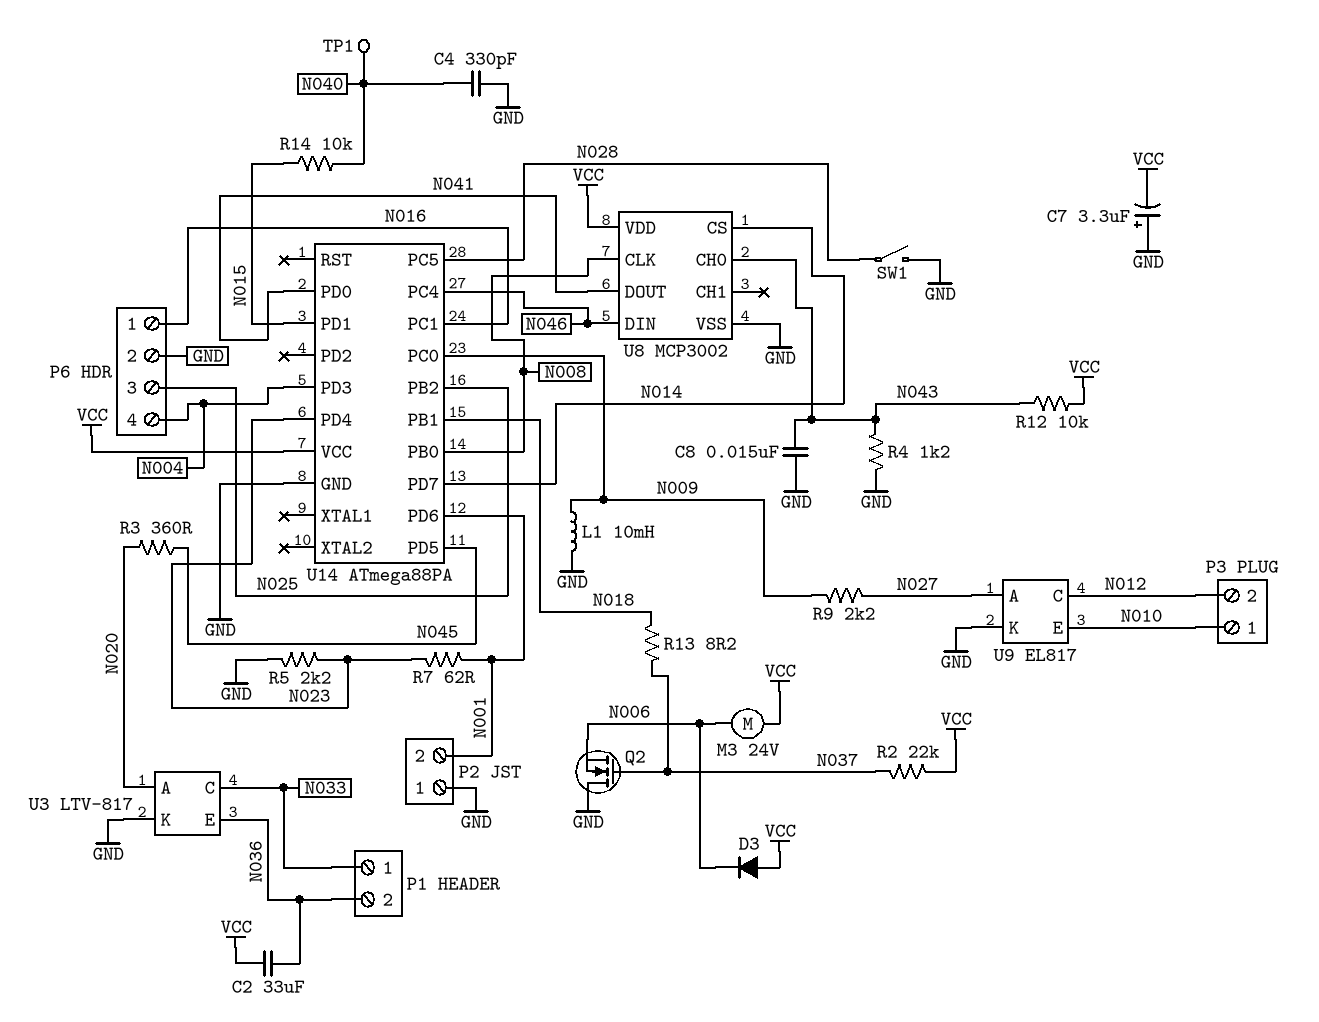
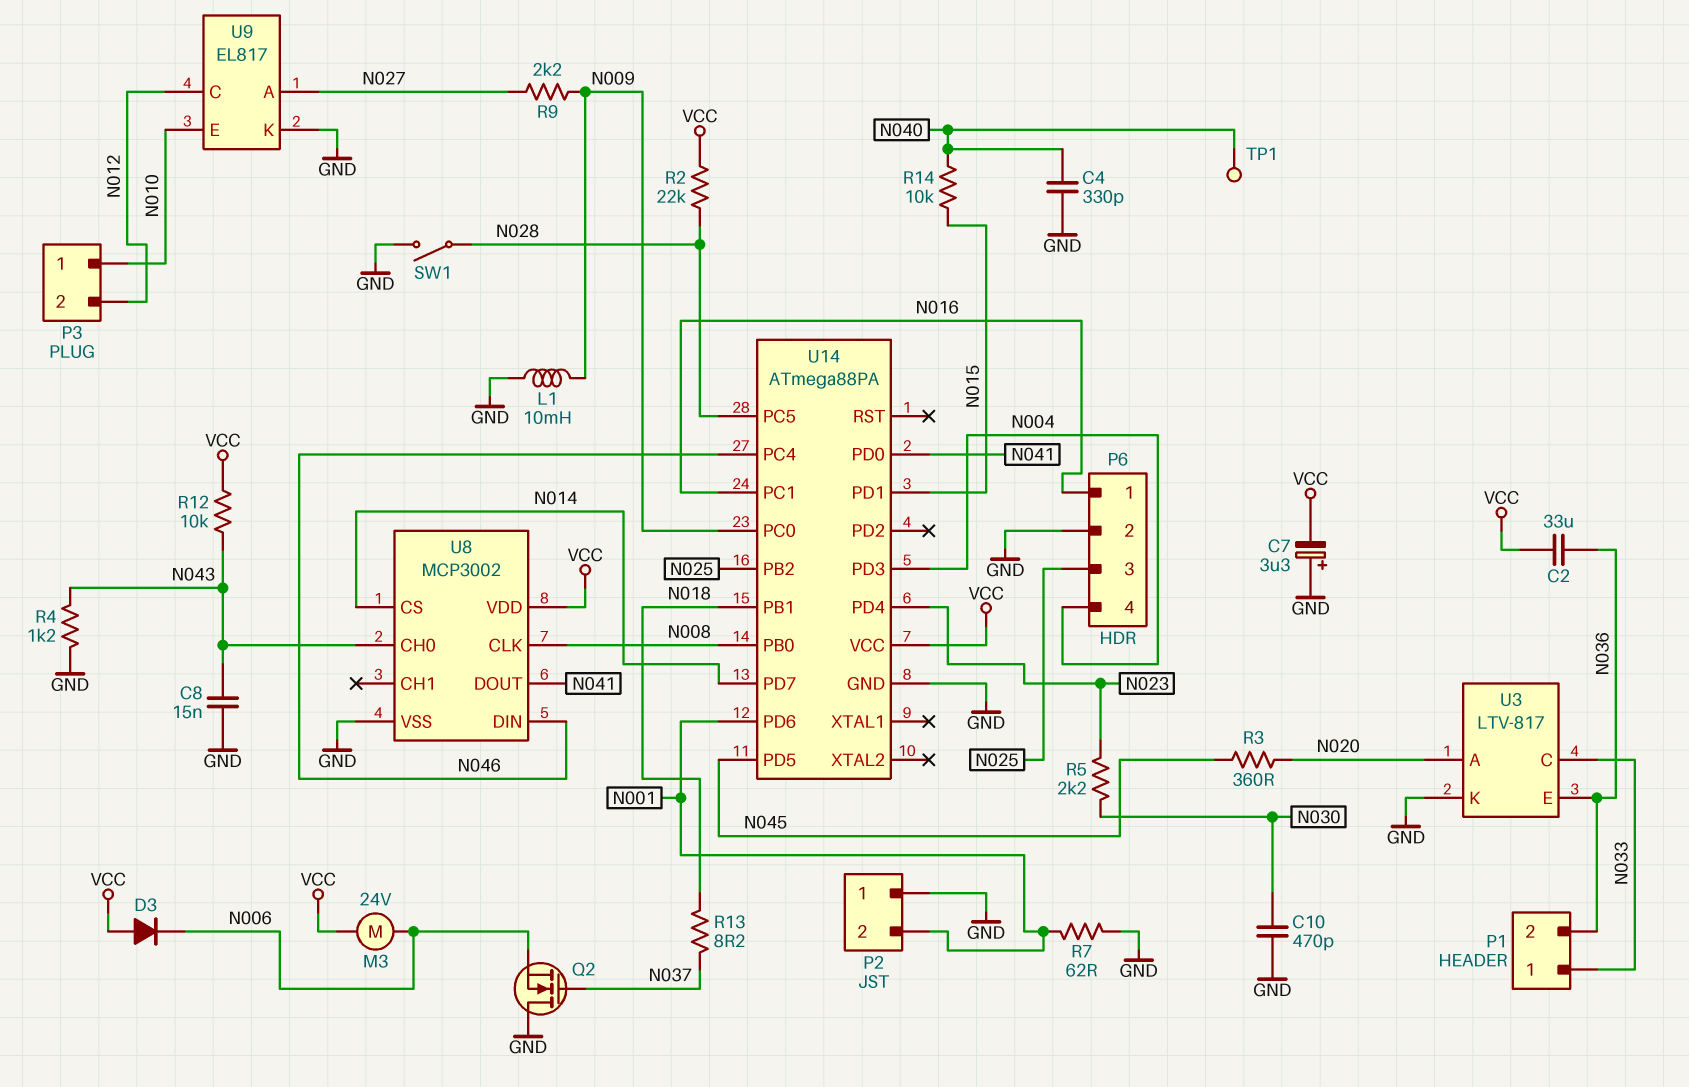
C10: none -> 470pF (GND, N030)
R2: 22k (N037, VCC) -> 22k (N028, VCC)
R5: 2.2k (GND, N023) -> 2.2k (N023, N030)
R7: 62 (N001, N023) -> 62 (GND, N001)

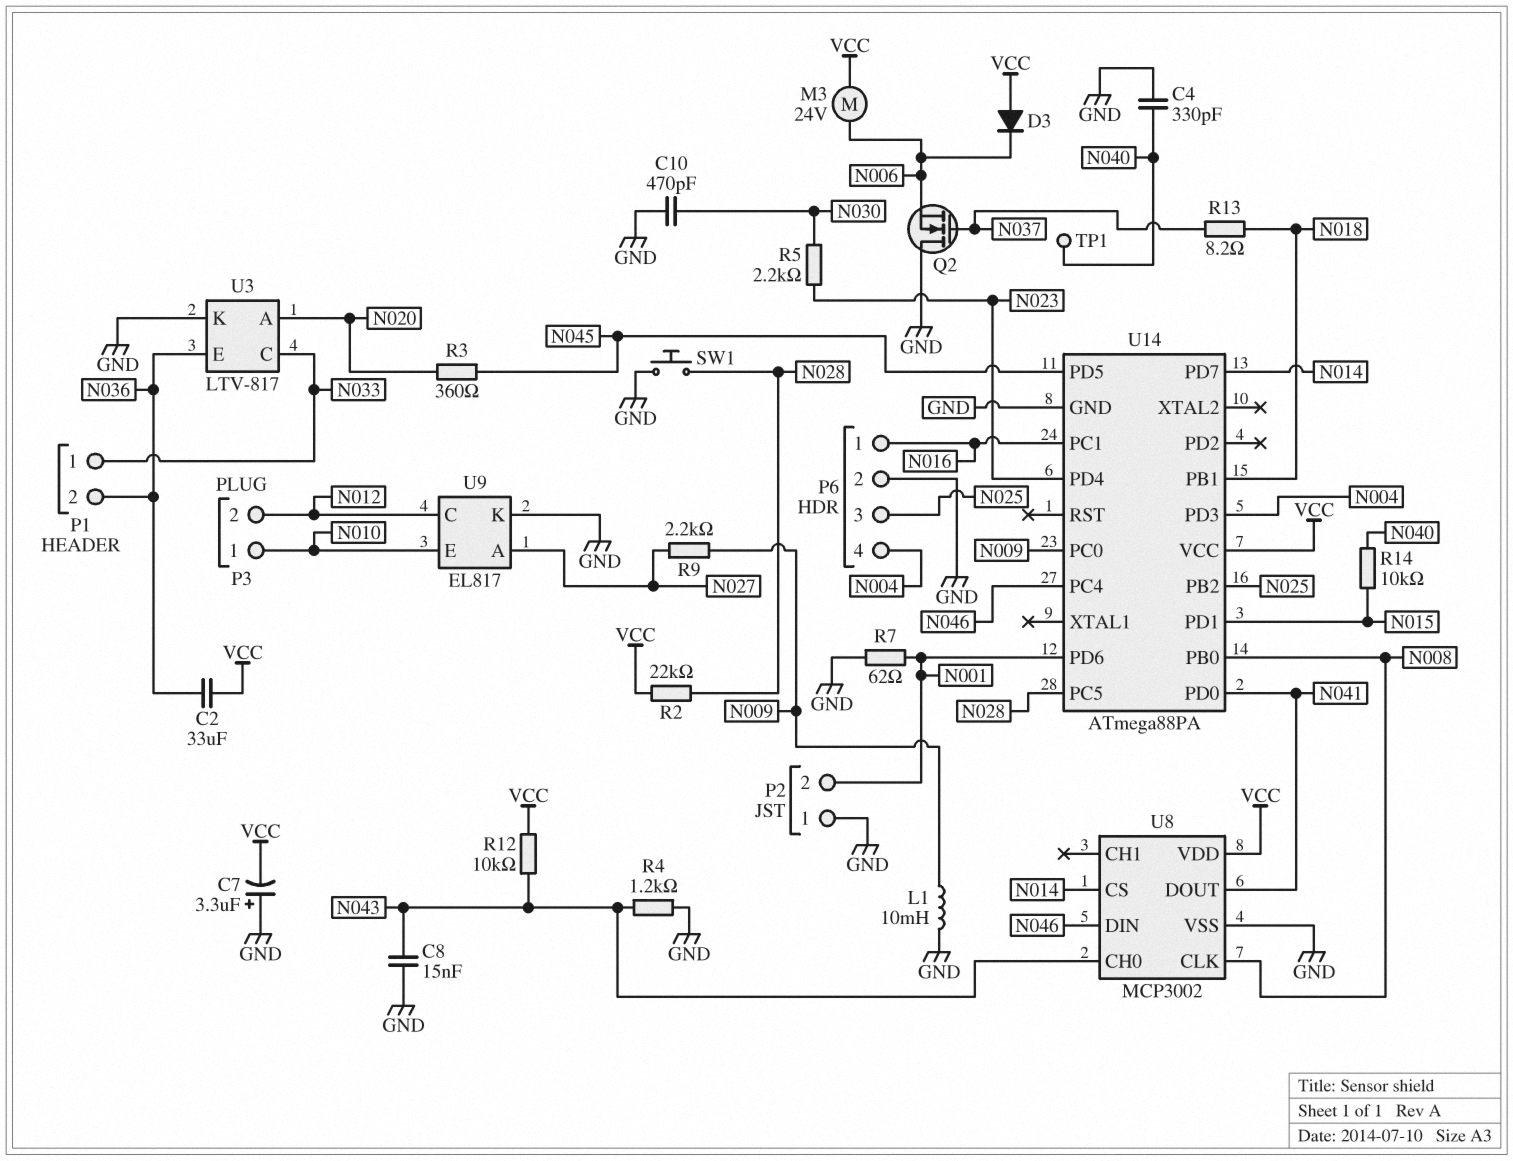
SW1: switch (GND, N028) -> button (GND, N028)

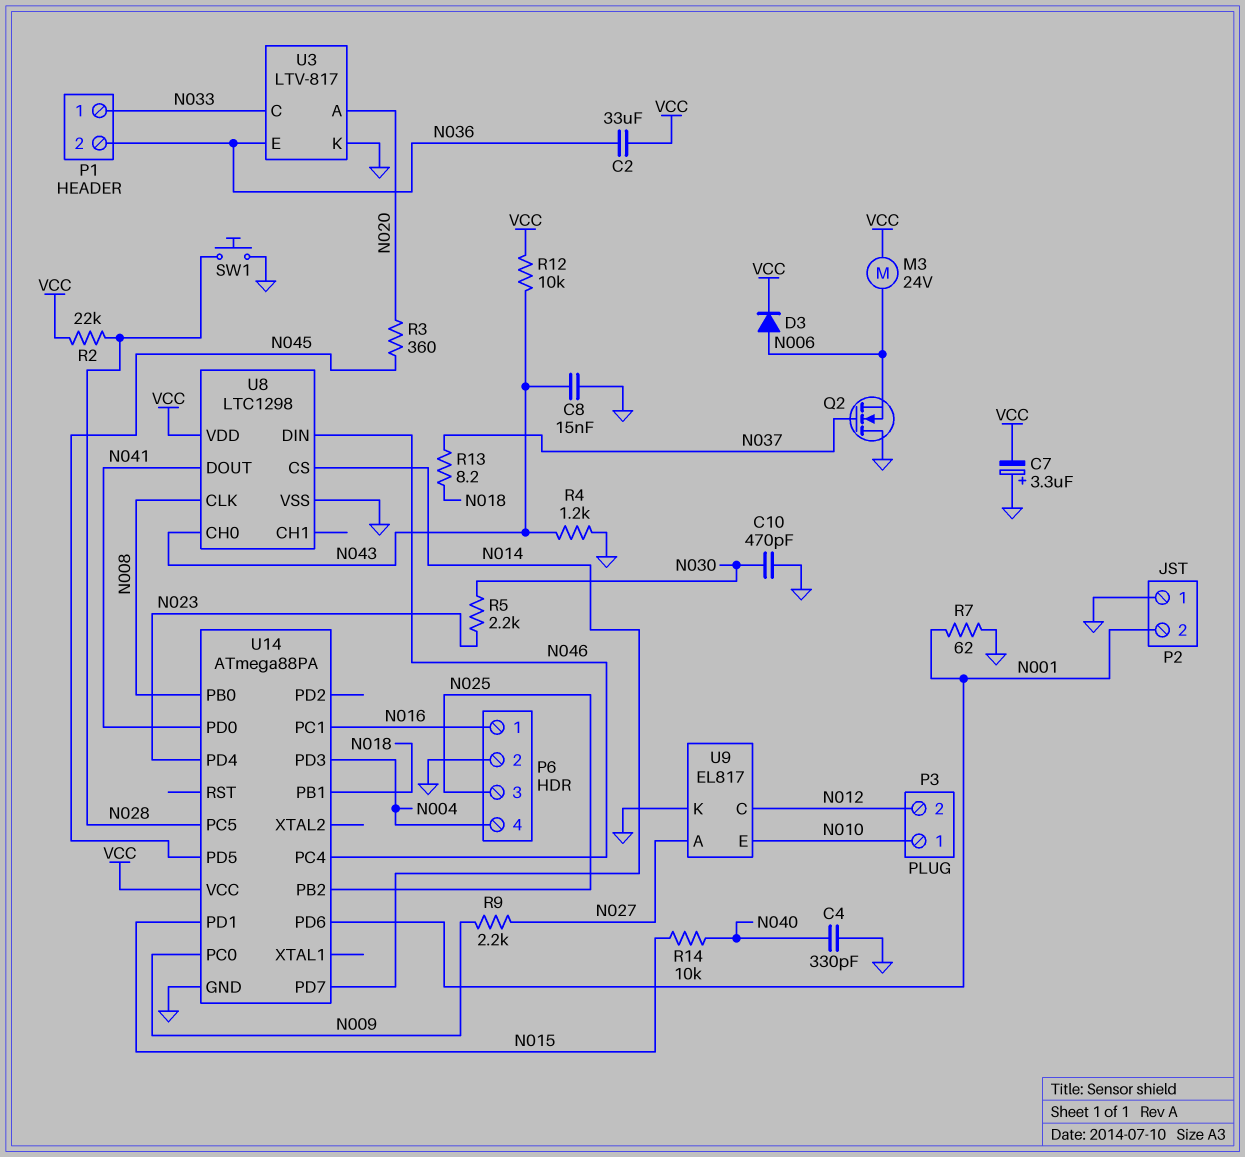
D3: diode (A VCC, K N006) -> diode (A N006, K VCC)
L1: 10mH (GND, N009) -> none
TP1: test point (N040) -> none
U8: MCP3002 -> LTC1298

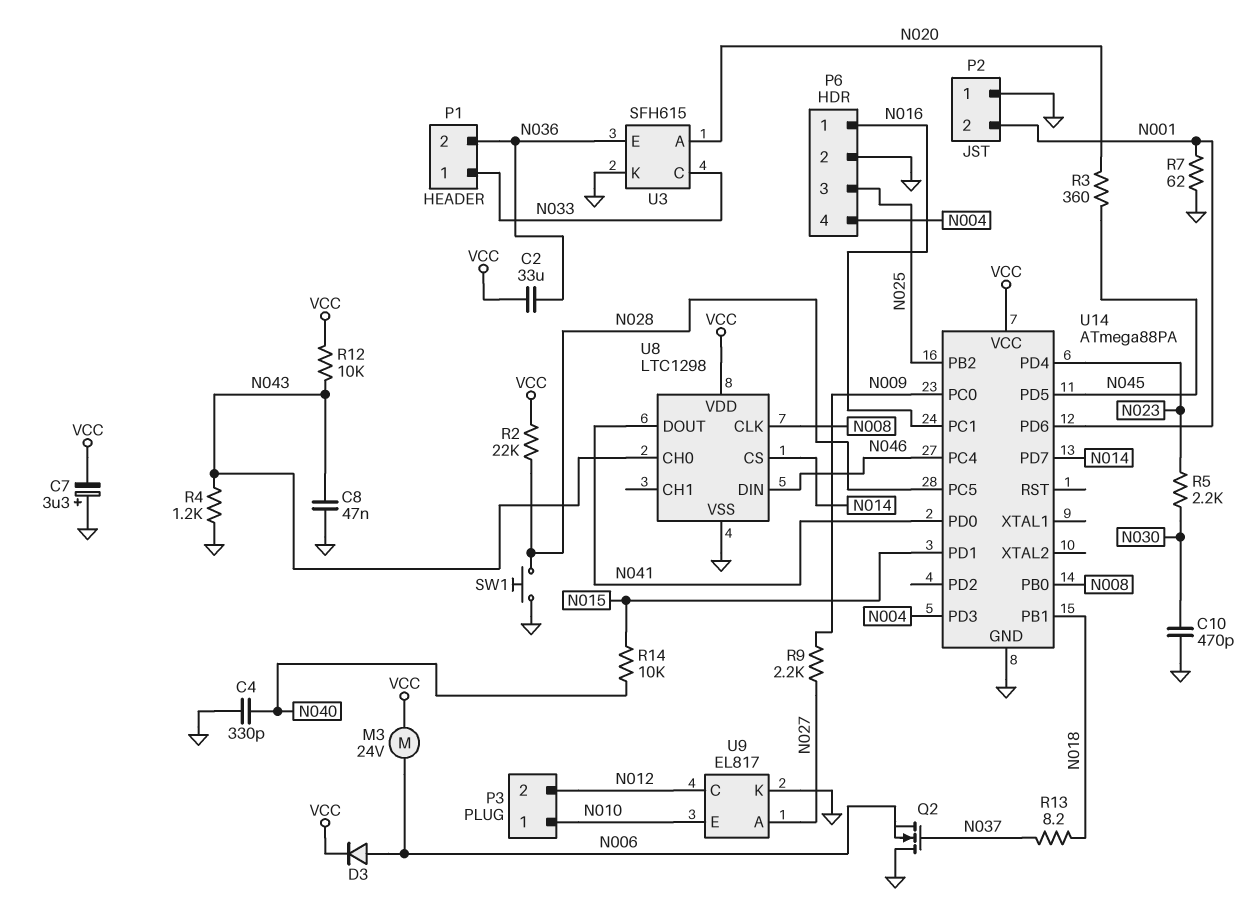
C8: 15nF (GND, N043) -> 47nF (GND, N043)
U3: LTV-817 -> SFH615

